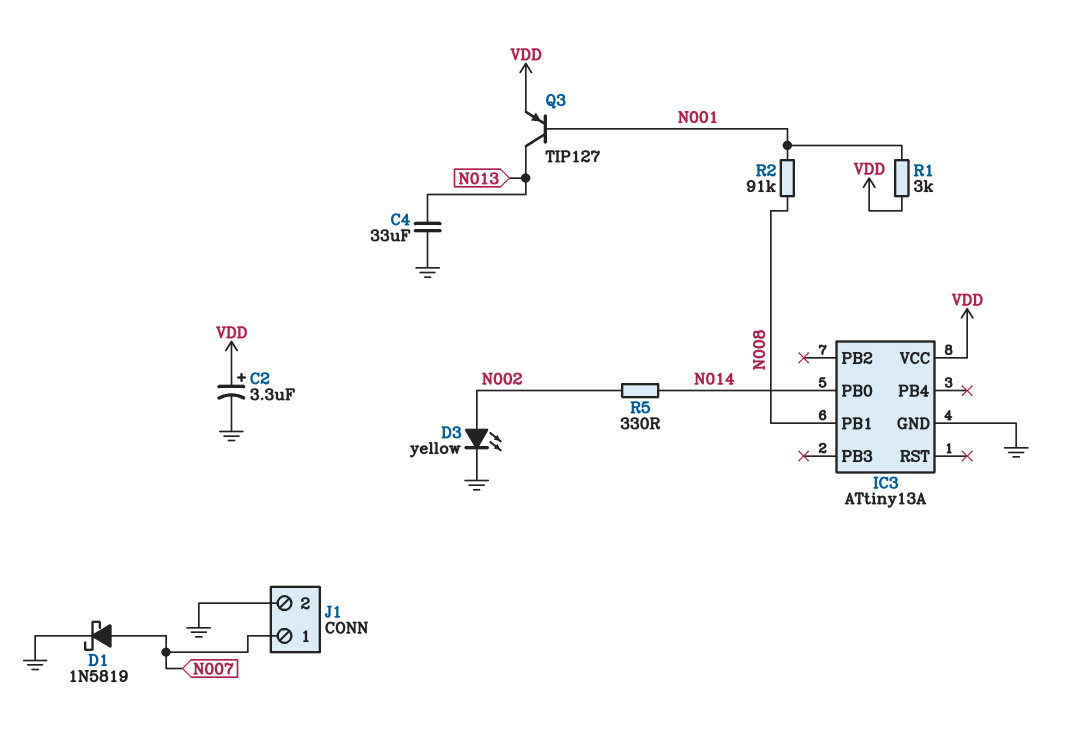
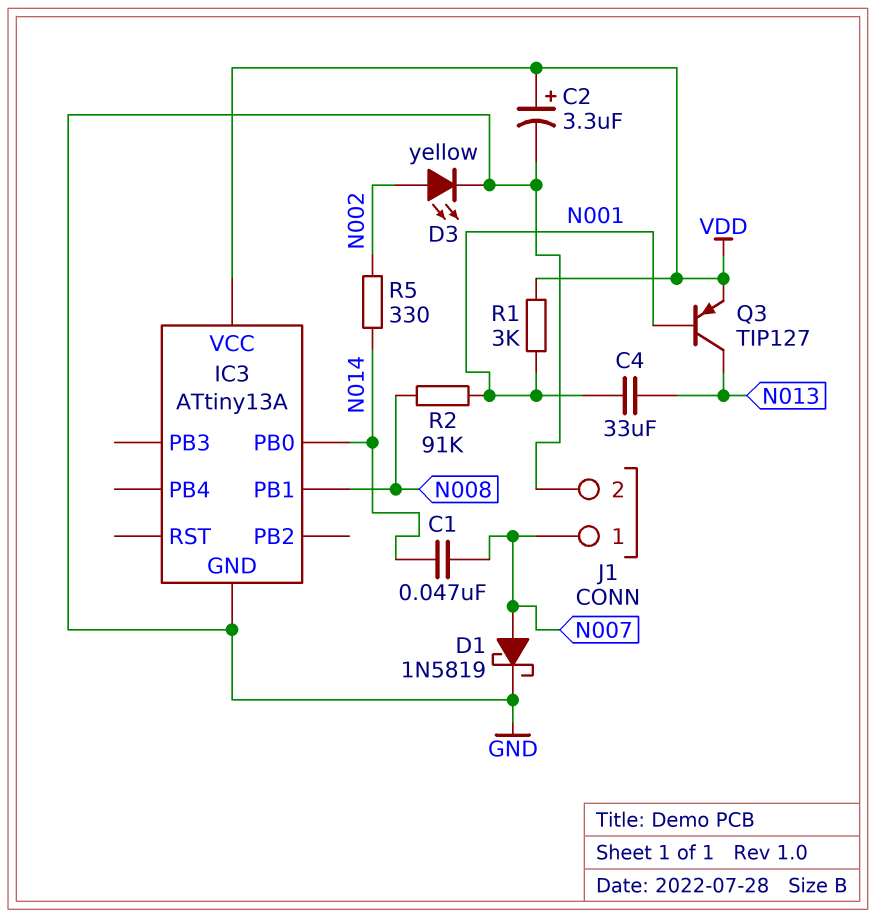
C1: none -> 47nF (N007, N014)
C4: 33uF (GND, N013) -> 33uF (N001, N013)

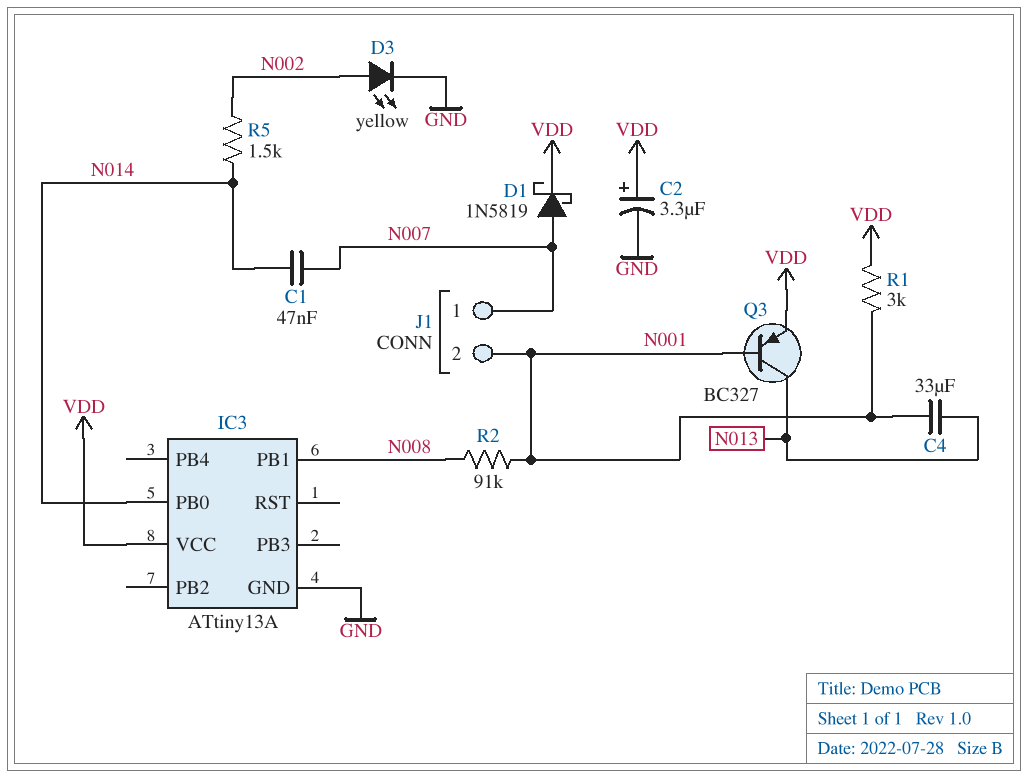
D1: schottky 1N5819 (A N007, K GND) -> schottky 1N5819 (A N007, K VDD)
J1 pin 2: GND -> N001
Q3: PNP TIP127 (B N001, C N013, E VDD) -> PNP BC327 (B N001, C N013, E VDD)
R5: 330 (N002, N014) -> 1.5k (N002, N014)

